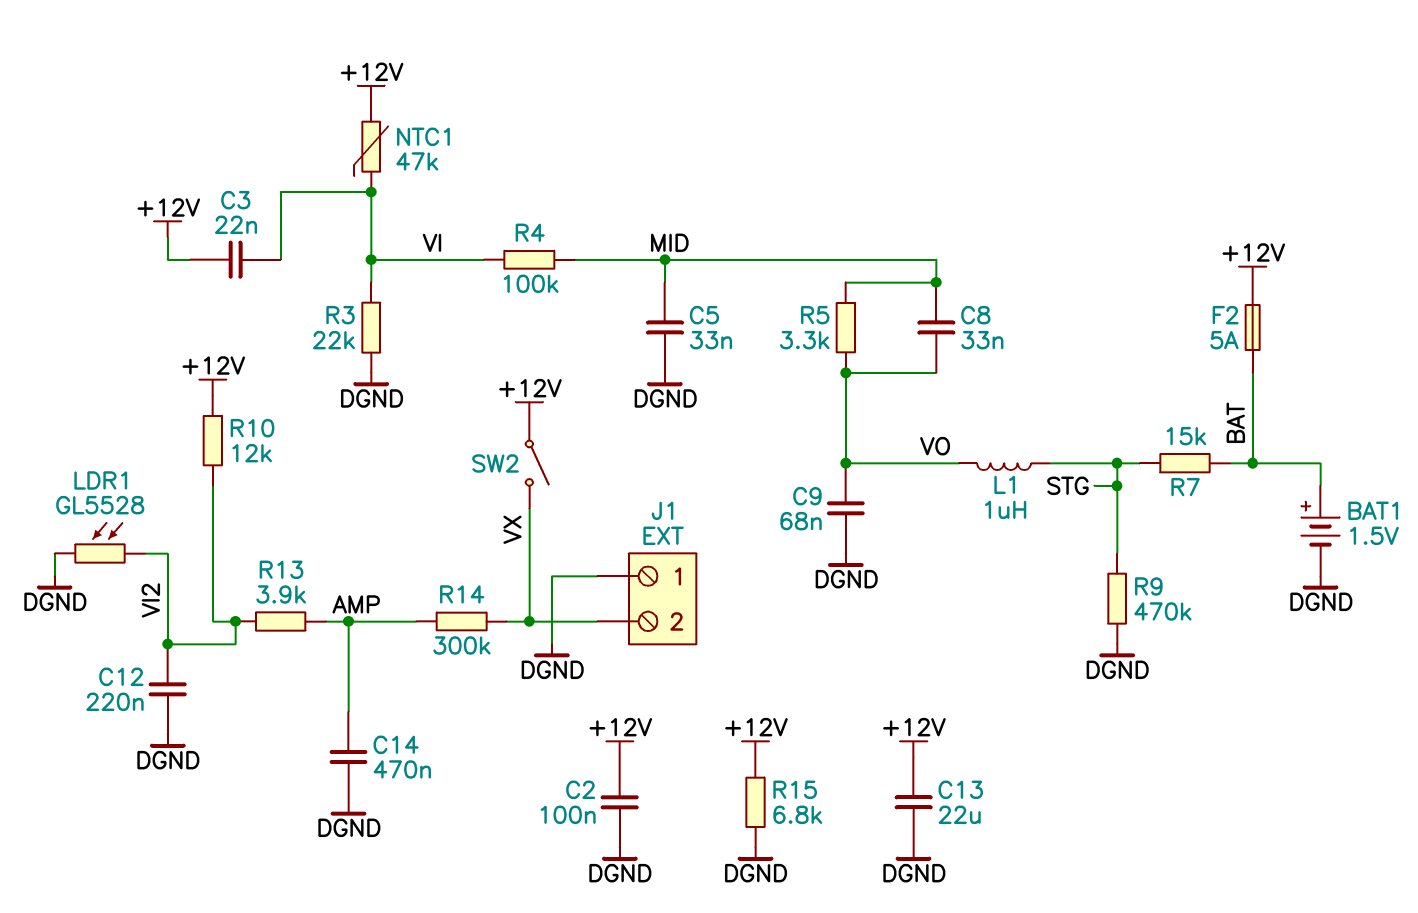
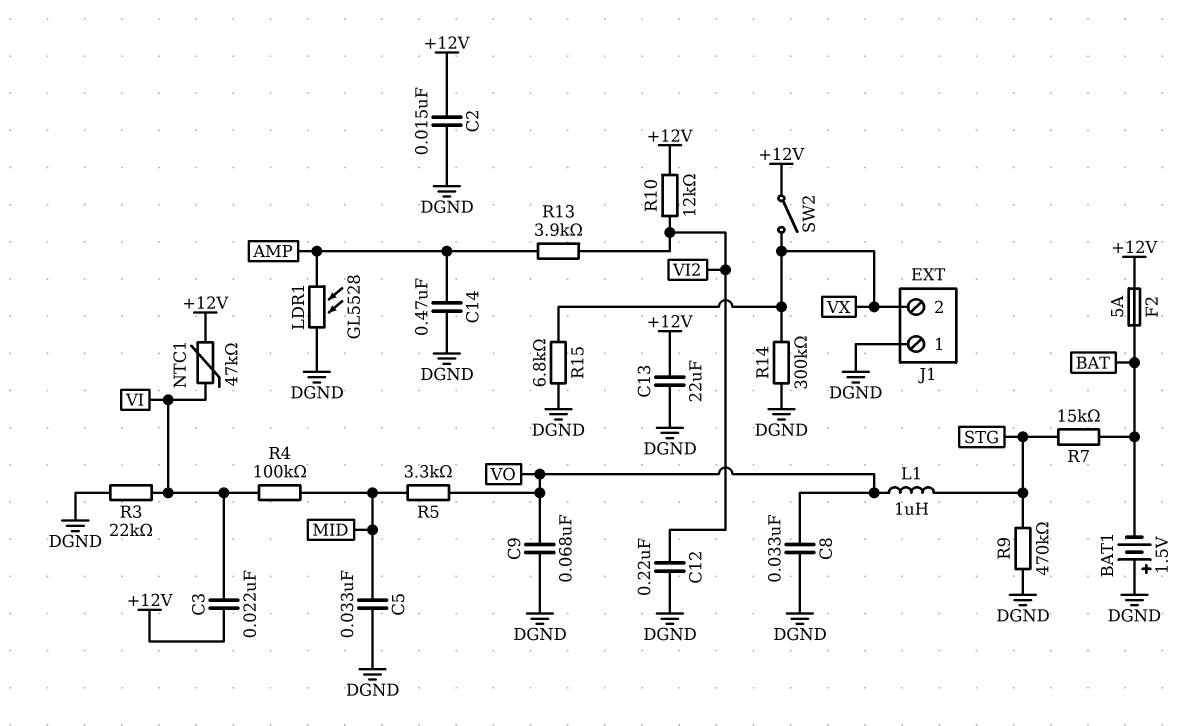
BAT1: 1.5V (plus BAT, minus DGND) -> 1.5V (plus DGND, minus BAT)
C2: 100nF (+12V, DGND) -> 15nF (+12V, DGND)
C8: 33nF (MID, VO) -> 33nF (DGND, VO)
LDR1: GL5528 (DGND, VI2) -> GL5528 (AMP, DGND)
R14: 300k (AMP, VX) -> 300k (DGND, VX)
R15: 6.8k (+12V, DGND) -> 6.8k (DGND, VX)

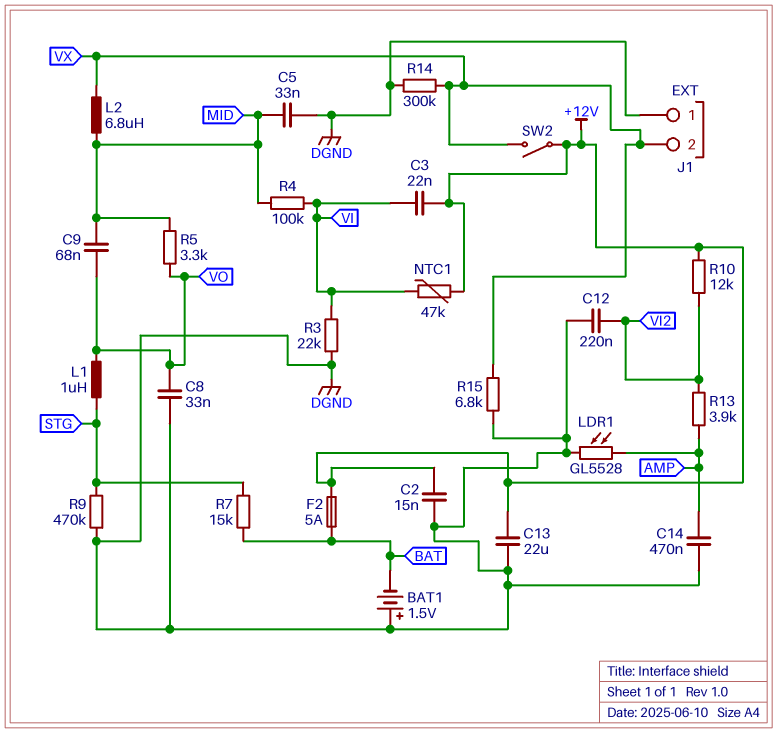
C9: 68nF (DGND, VO) -> 68nF (MID, VO)
L2: none -> 6.8uH (MID, VX)

